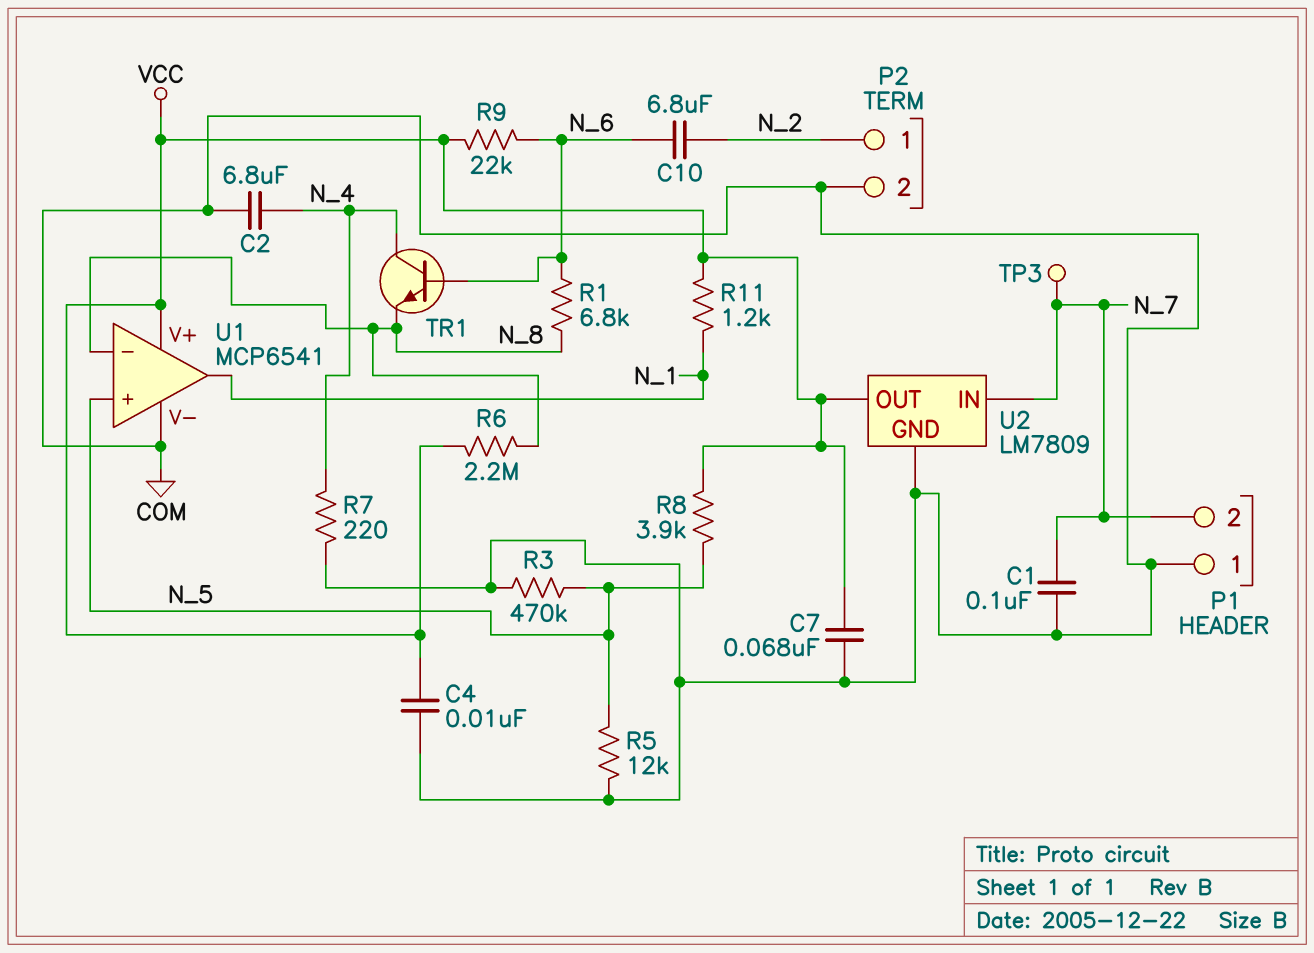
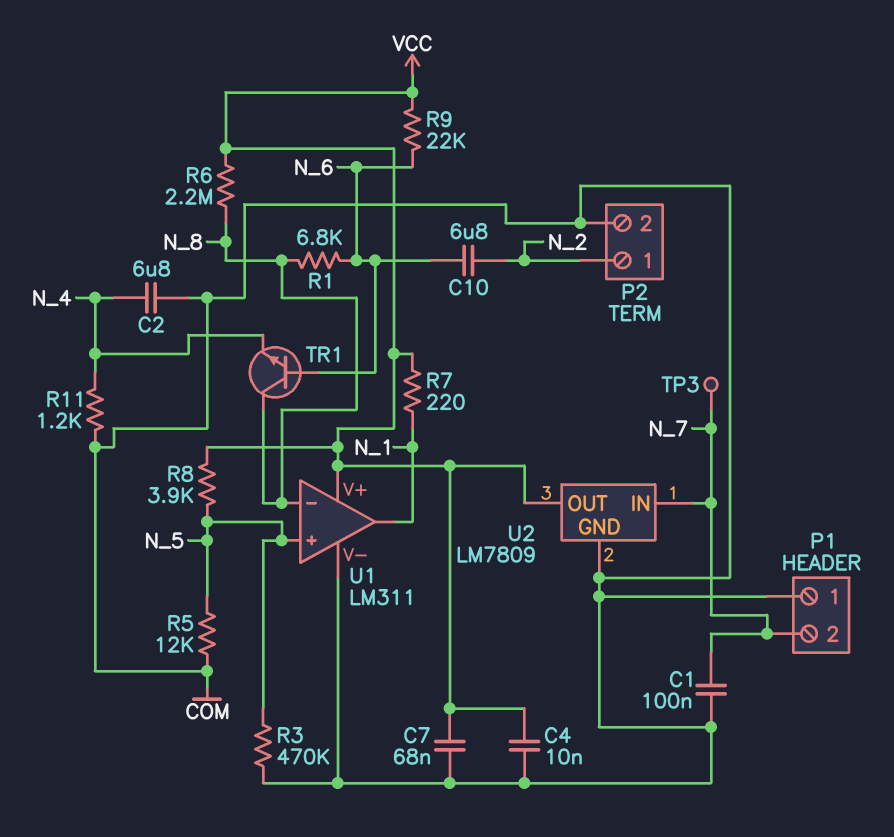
R7: 220 (COM, N_4) -> 220 (N_1, VCC)
R11: 1.2k (N_1, VCC) -> 1.2k (COM, N_4)
TR1: NPN (B N_6, C N_4, E N_8) -> NPN (B N_6, C N_8, E N_4)
U1: MCP6541 -> LM311

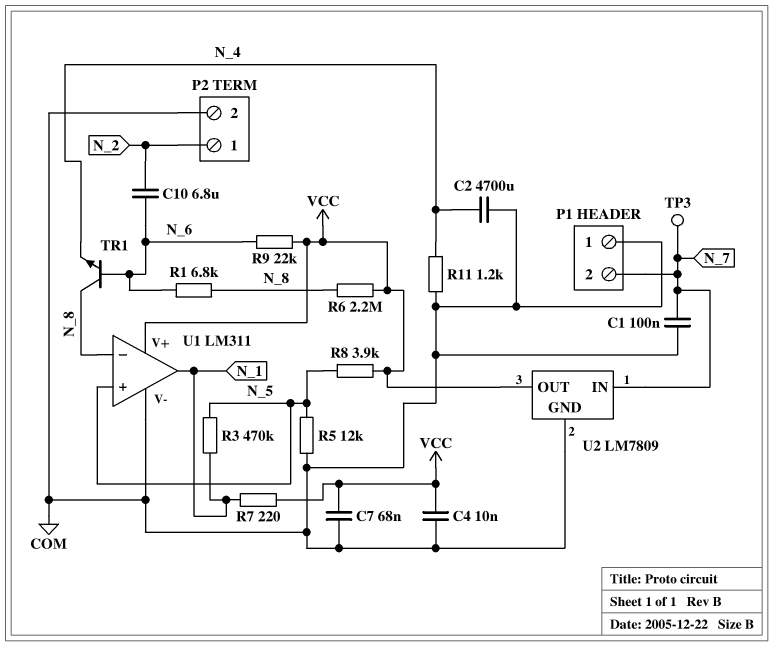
C2: 6.8uF (COM, N_4) -> 4700uF (COM, N_4)
R3: 470k (COM, N_5) -> 470k (N_1, N_5)

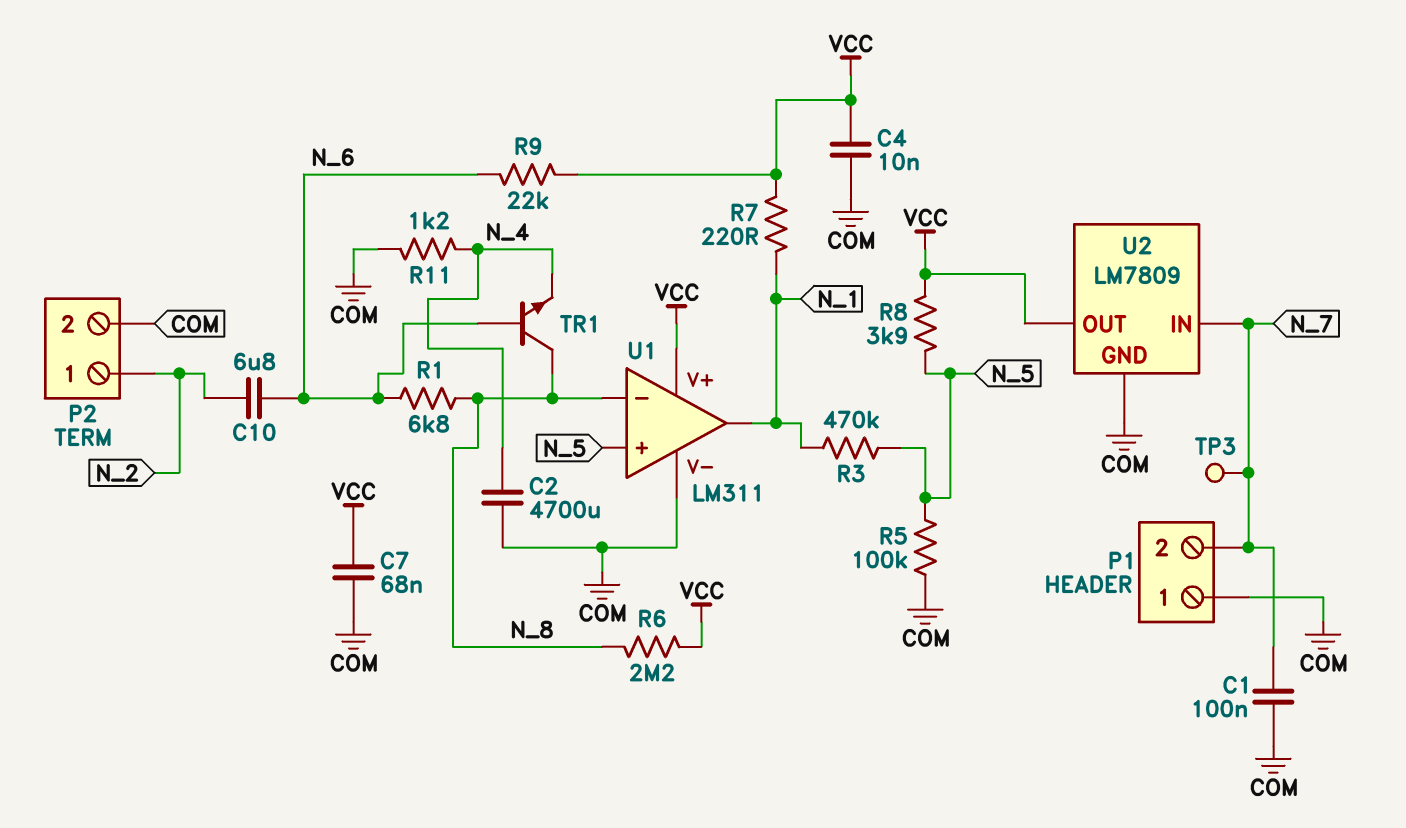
R5: 12k (COM, N_5) -> 100k (COM, N_5)

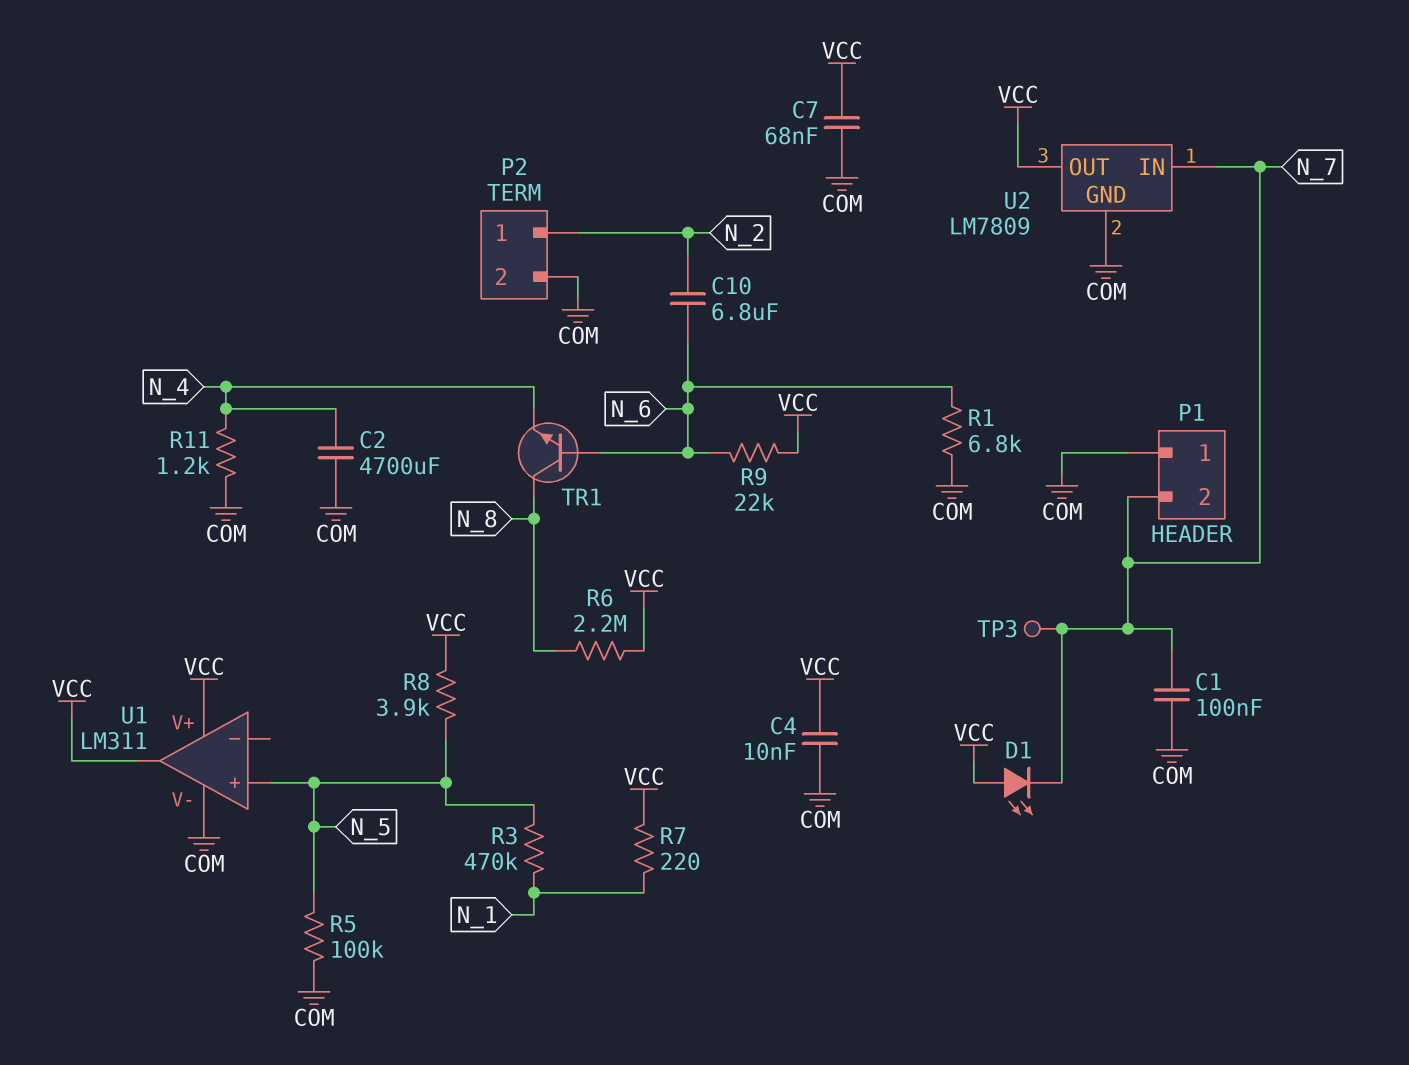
D1: none -> LED (A VCC, K N_7)
R1: 6.8k (N_6, N_8) -> 6.8k (COM, N_6)
U1 pin in-: N_8 -> none
U1 pin out: N_1 -> VCC

